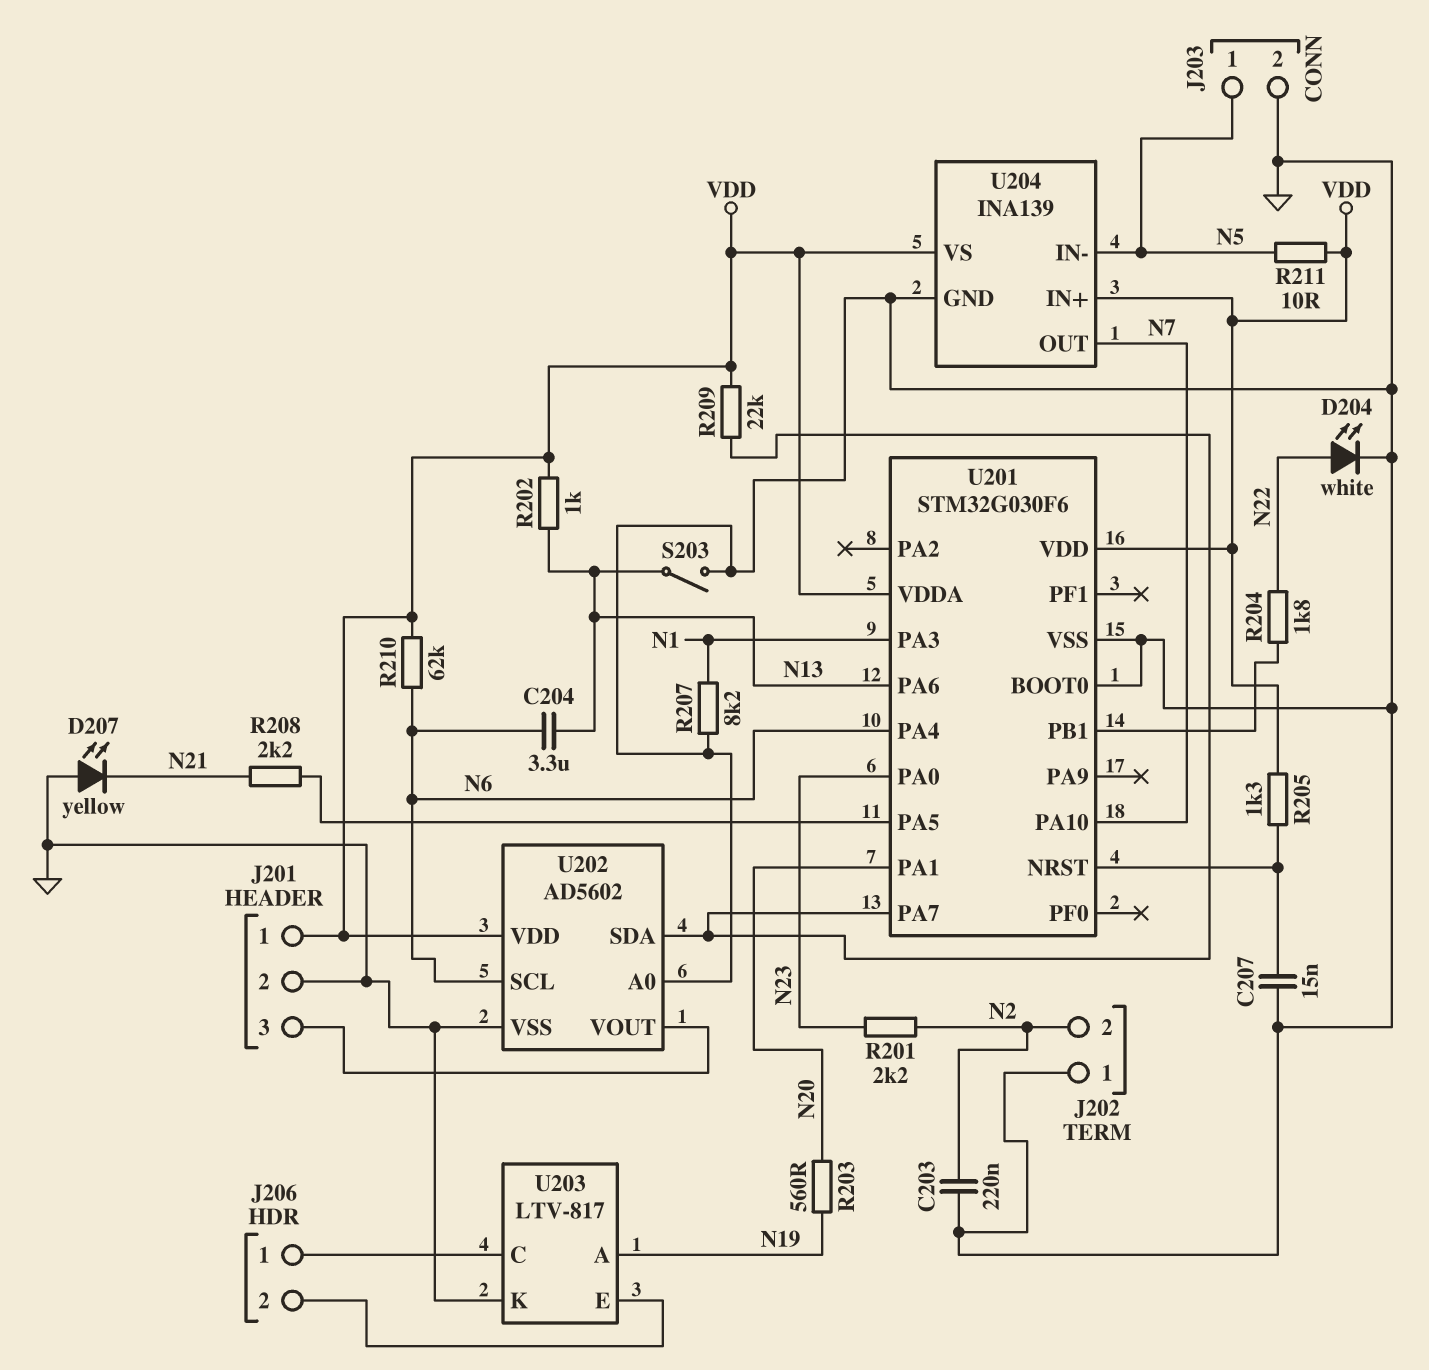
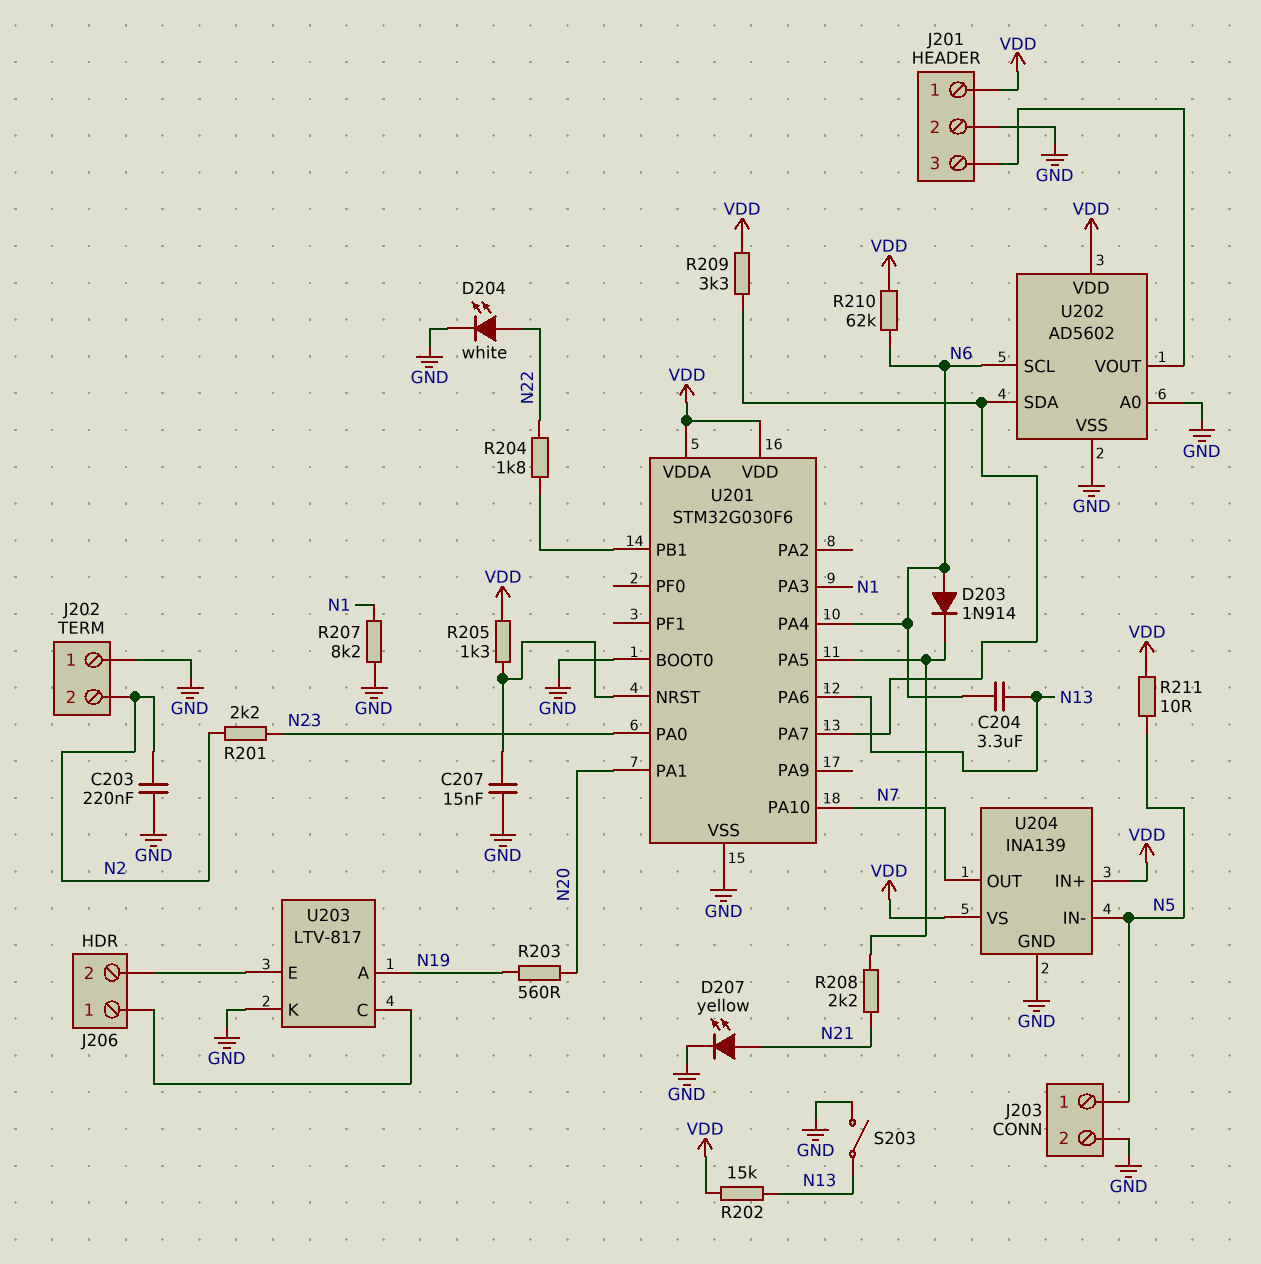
D203: none -> diode 1N914 (A N6, K U201/PA5)
D207: LED yellow (A GND, K N21) -> LED yellow (A N21, K GND)
R202: 1k (N13, VDD) -> 15k (N13, VDD)
R209: 22k (U201/PA7, VDD) -> 3.3k (U201/PA7, VDD)

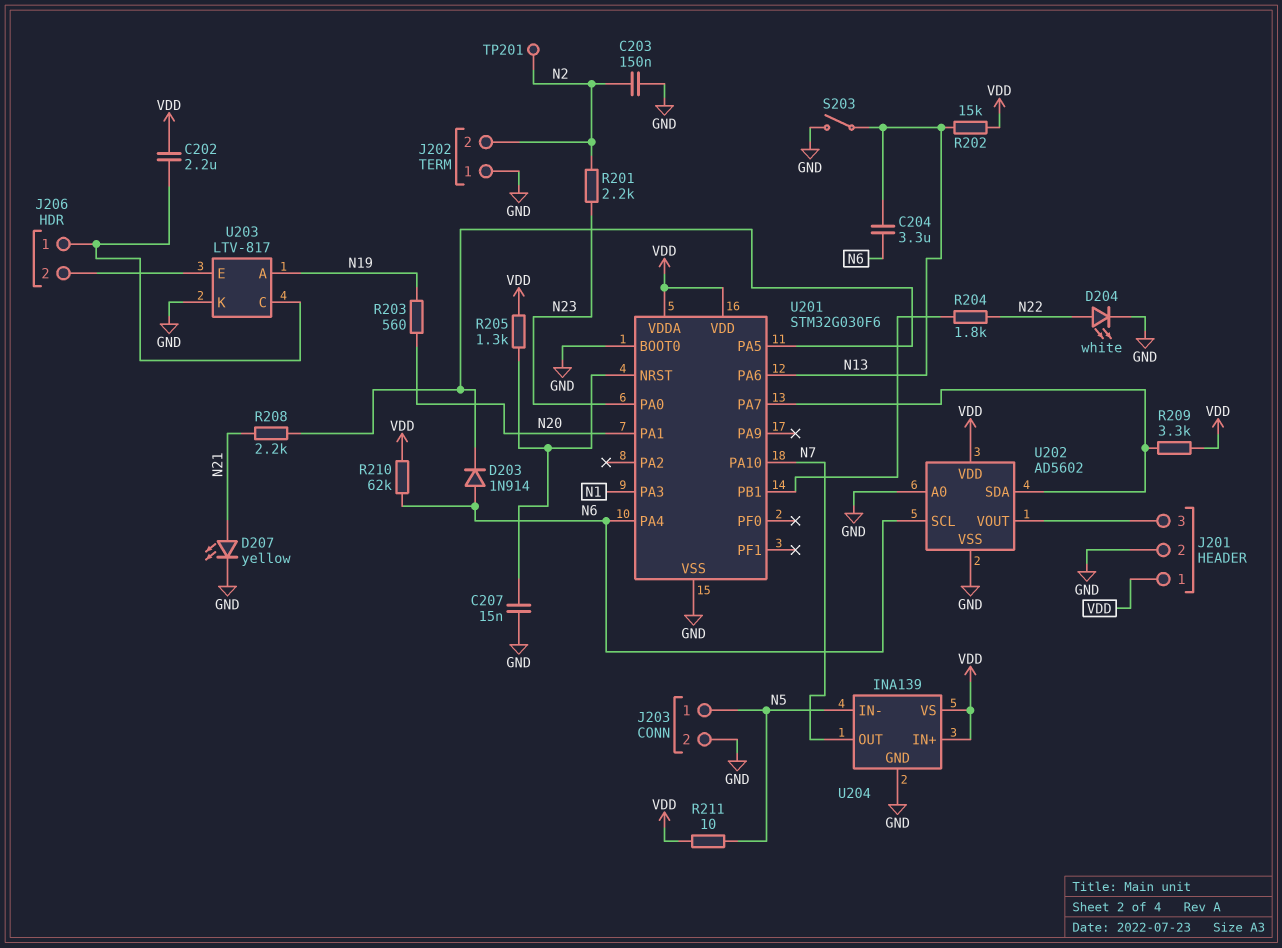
C202: none -> 2.2uF (J206/1, VDD)
C203: 220nF (GND, N2) -> 150nF (GND, N2)
R207: 8.2k (GND, N1) -> none
TP201: none -> test point (N2)

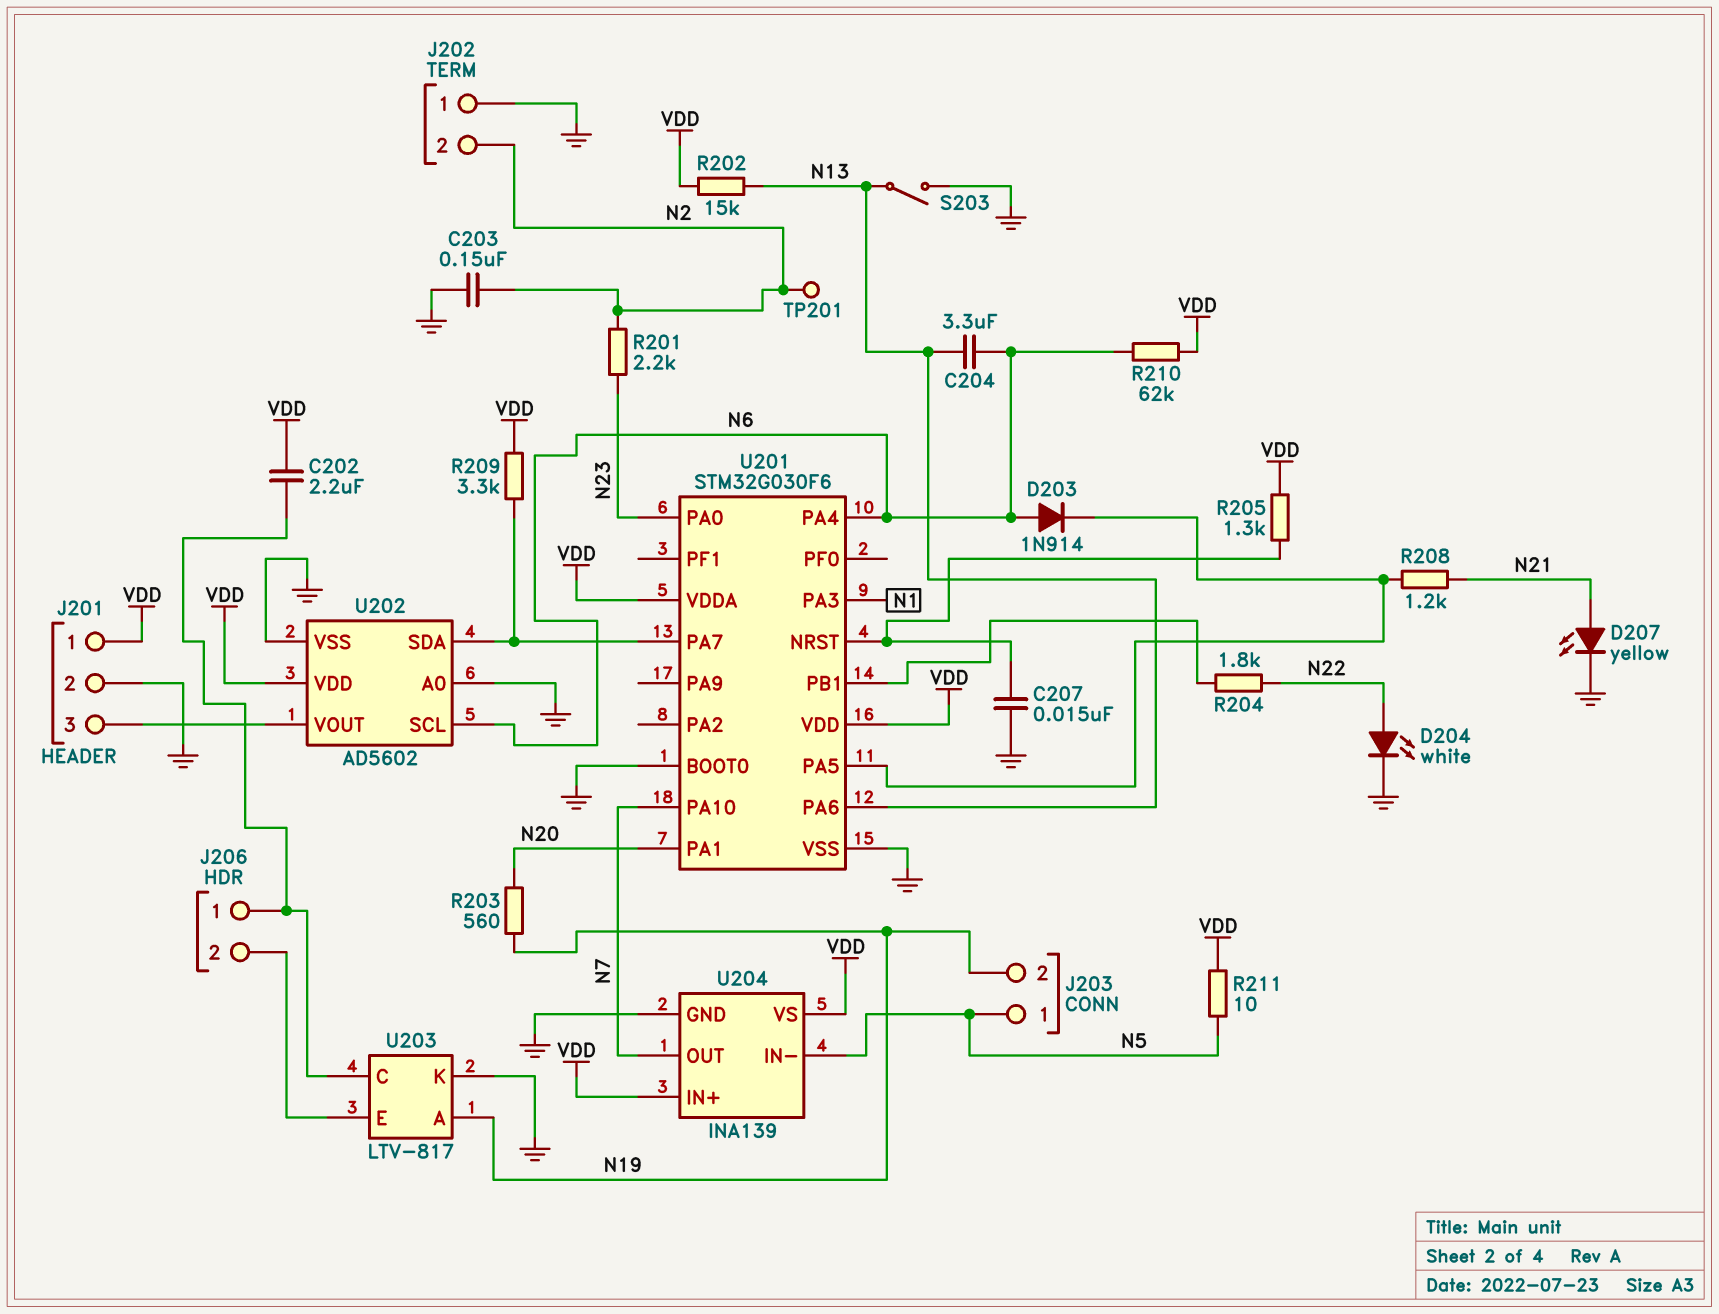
J203 pin 2: GND -> N19
R208: 2.2k (N21, U201/PA5) -> 1.2k (N21, U201/PA5)

